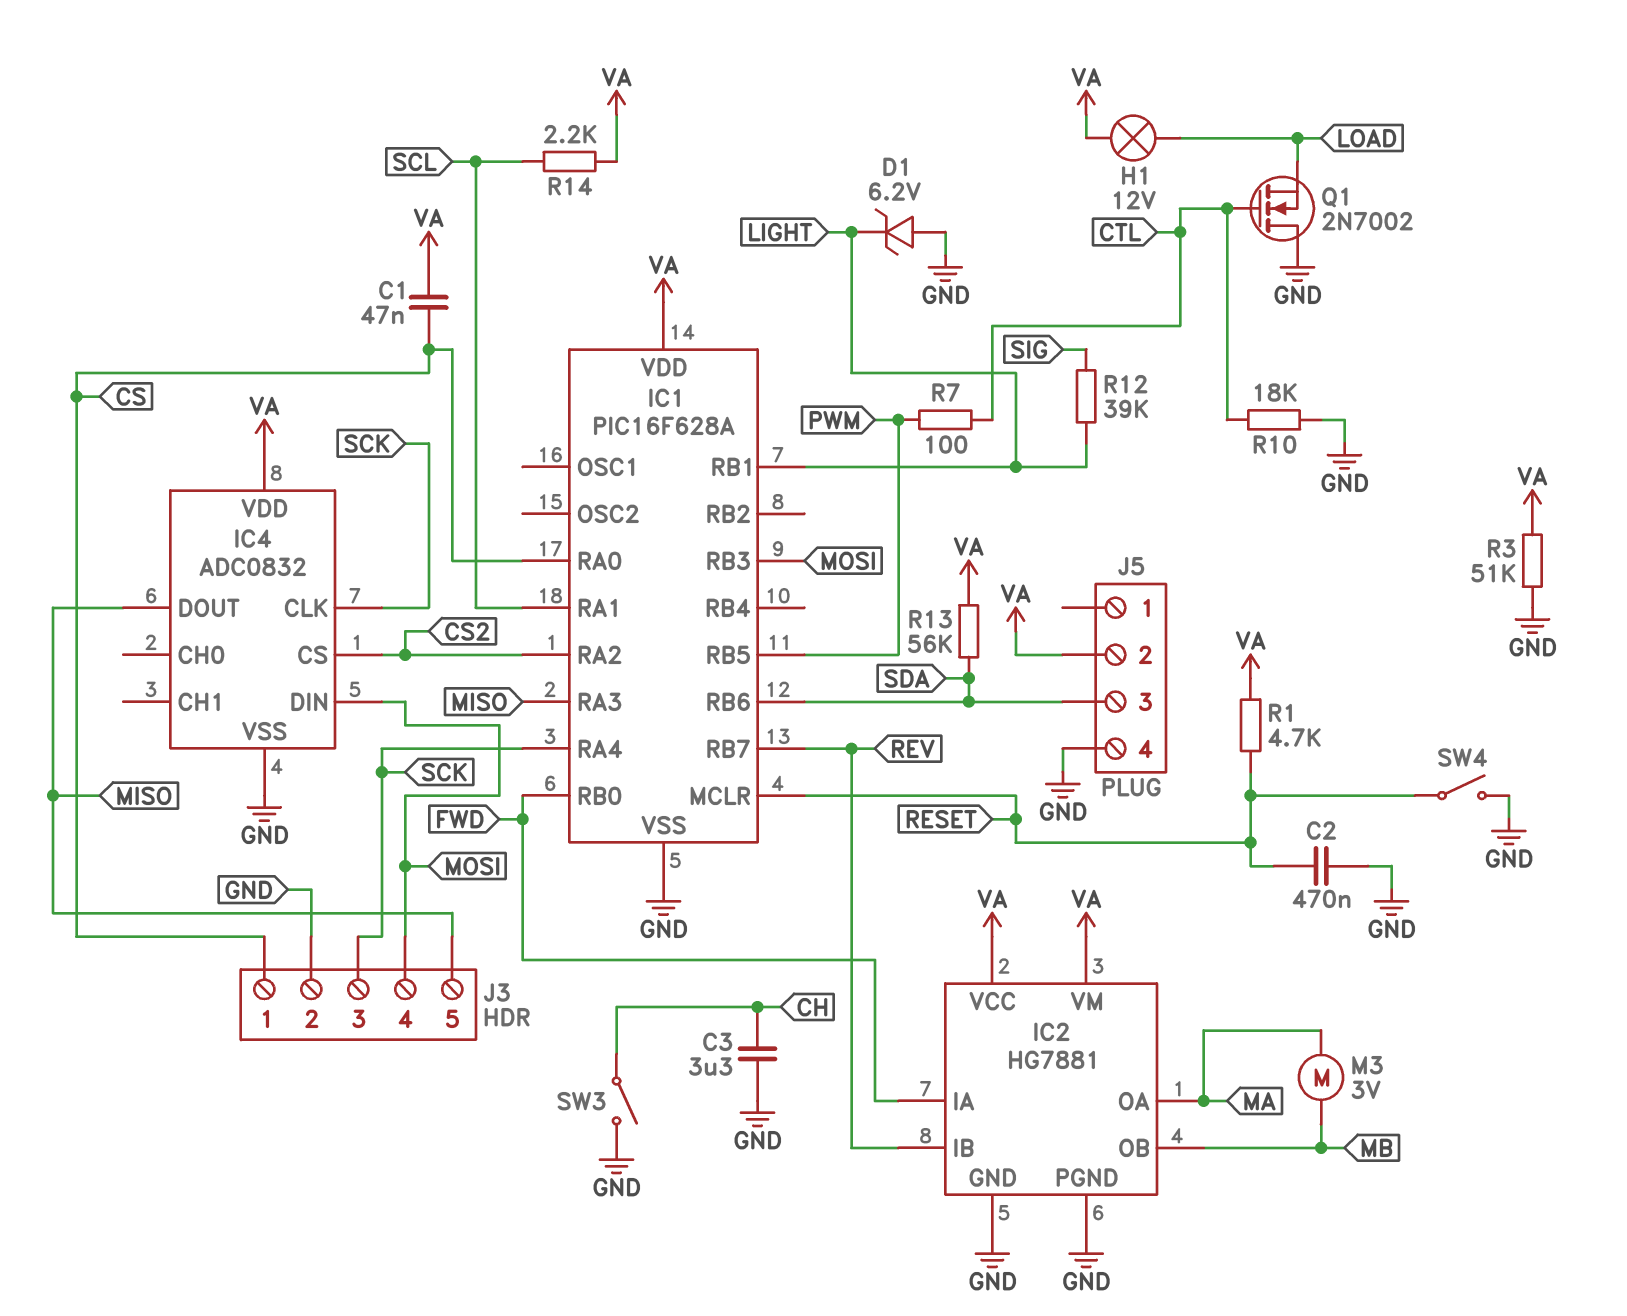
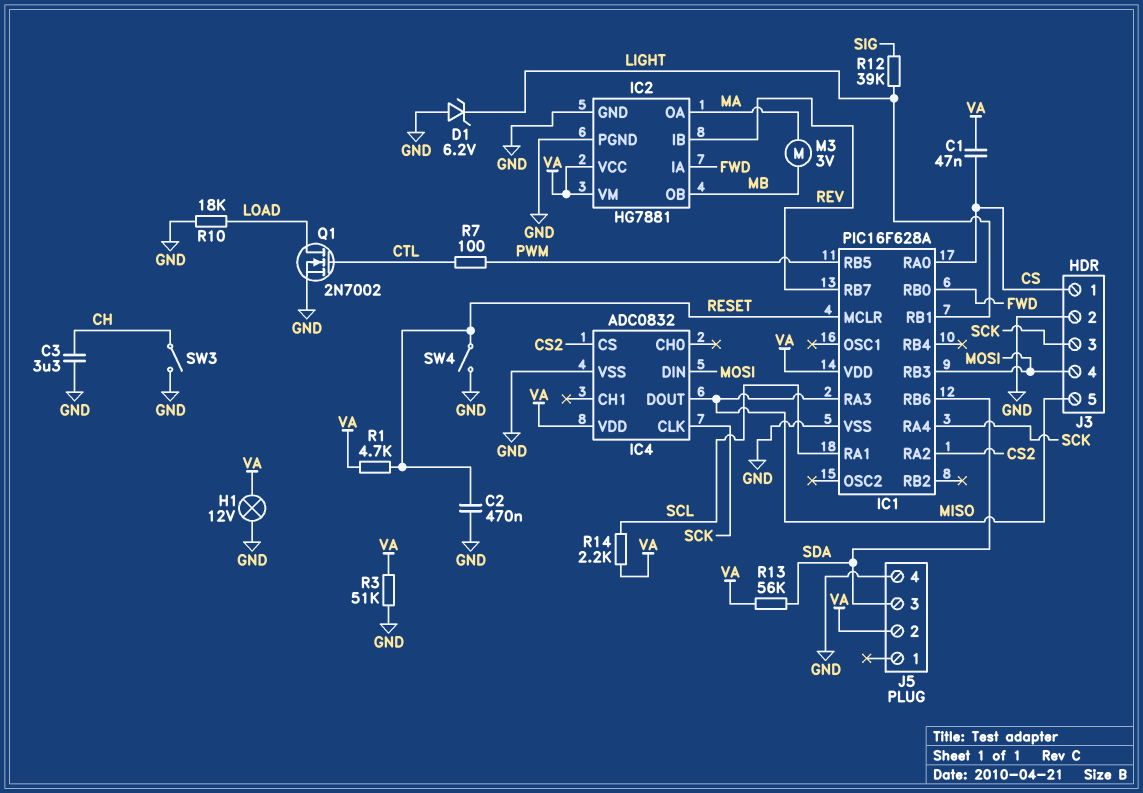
H1: lamp 12V (LOAD, VA) -> lamp 12V (GND, VA)
Q1: NMOS 2N7002 (G CTL, D GND, S LOAD) -> NMOS 2N7002 (G CTL, D LOAD, S GND)
R10: 18k (CTL, GND) -> 18k (GND, LOAD)

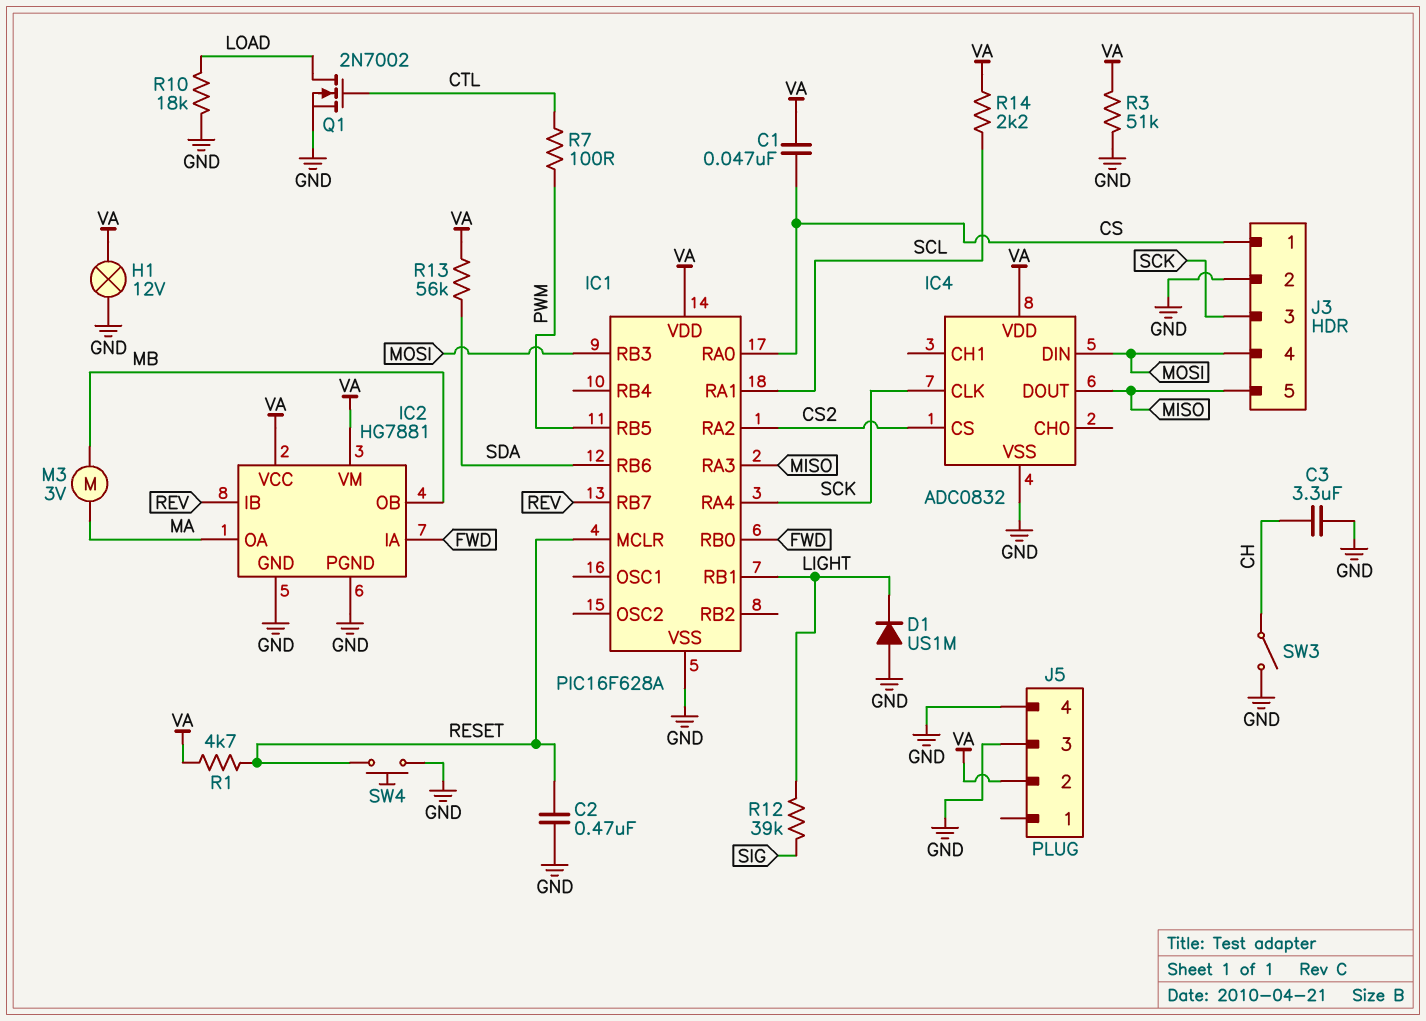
D1: zener 6.2V (A GND, K LIGHT) -> diode US1M (A GND, K LIGHT)
J5 pin 3: SDA -> GND
SW4: switch (GND, RESET) -> button (GND, RESET)

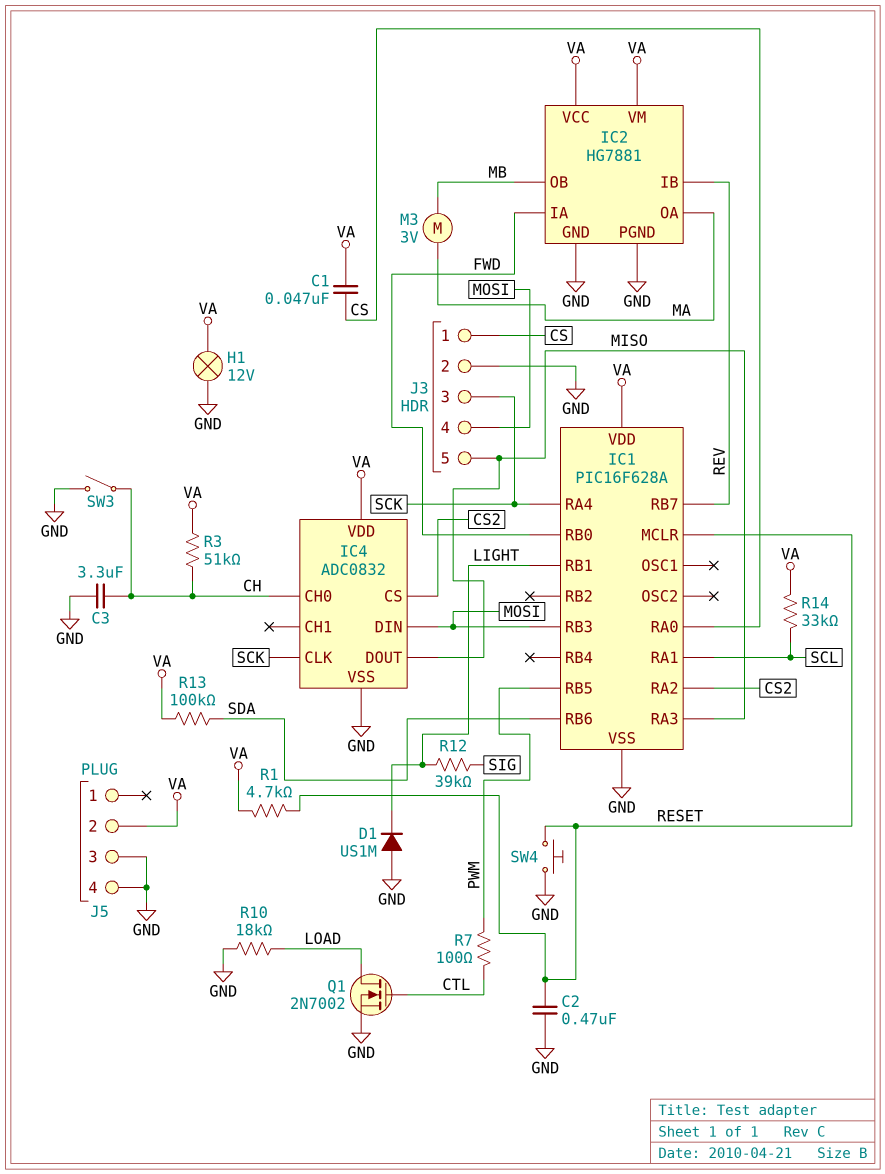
IC4 pin CH0: none -> CH
R3: 51k (GND, VA) -> 51k (CH, VA)
R13: 56k (SDA, VA) -> 100k (SDA, VA)
R14: 2.2k (SCL, VA) -> 33k (SCL, VA)

